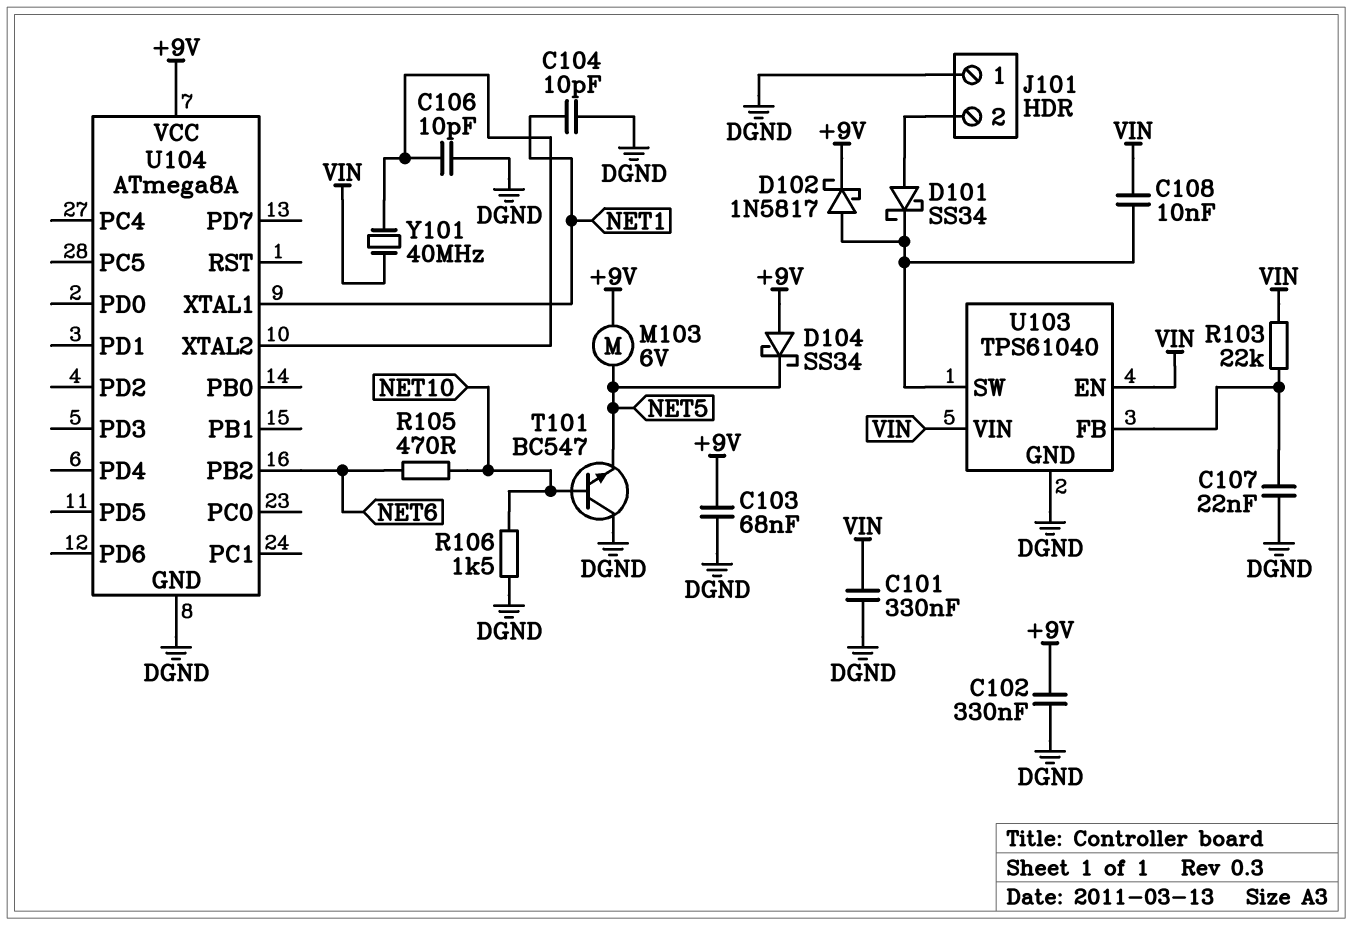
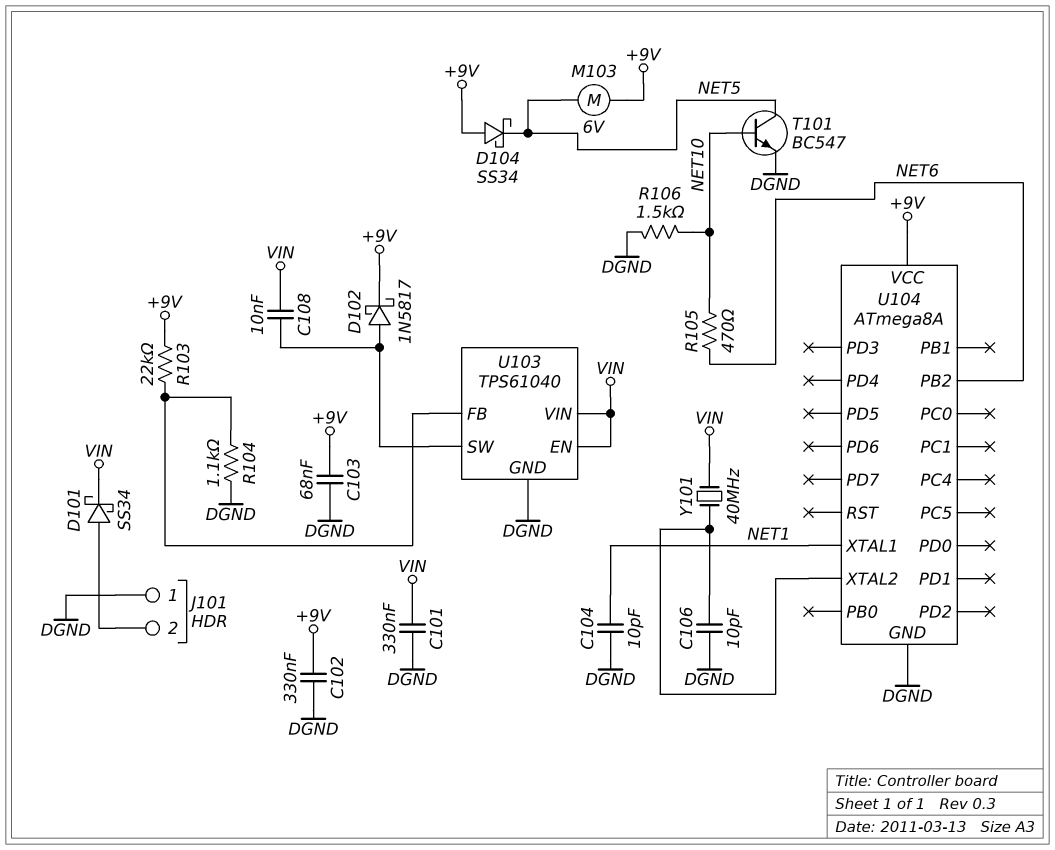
C107: 22nF (DGND, U103/FB) -> none
D101: schottky SS34 (A J101/2, K U103/SW) -> schottky SS34 (A J101/2, K VIN)
R103: 22k (U103/FB, VIN) -> 22k (+9V, U103/FB)
R104: none -> 1.1k (DGND, U103/FB)
T101: NPN BC547 (B NET10, C DGND, E NET5) -> NPN BC547 (B NET10, C NET5, E DGND)

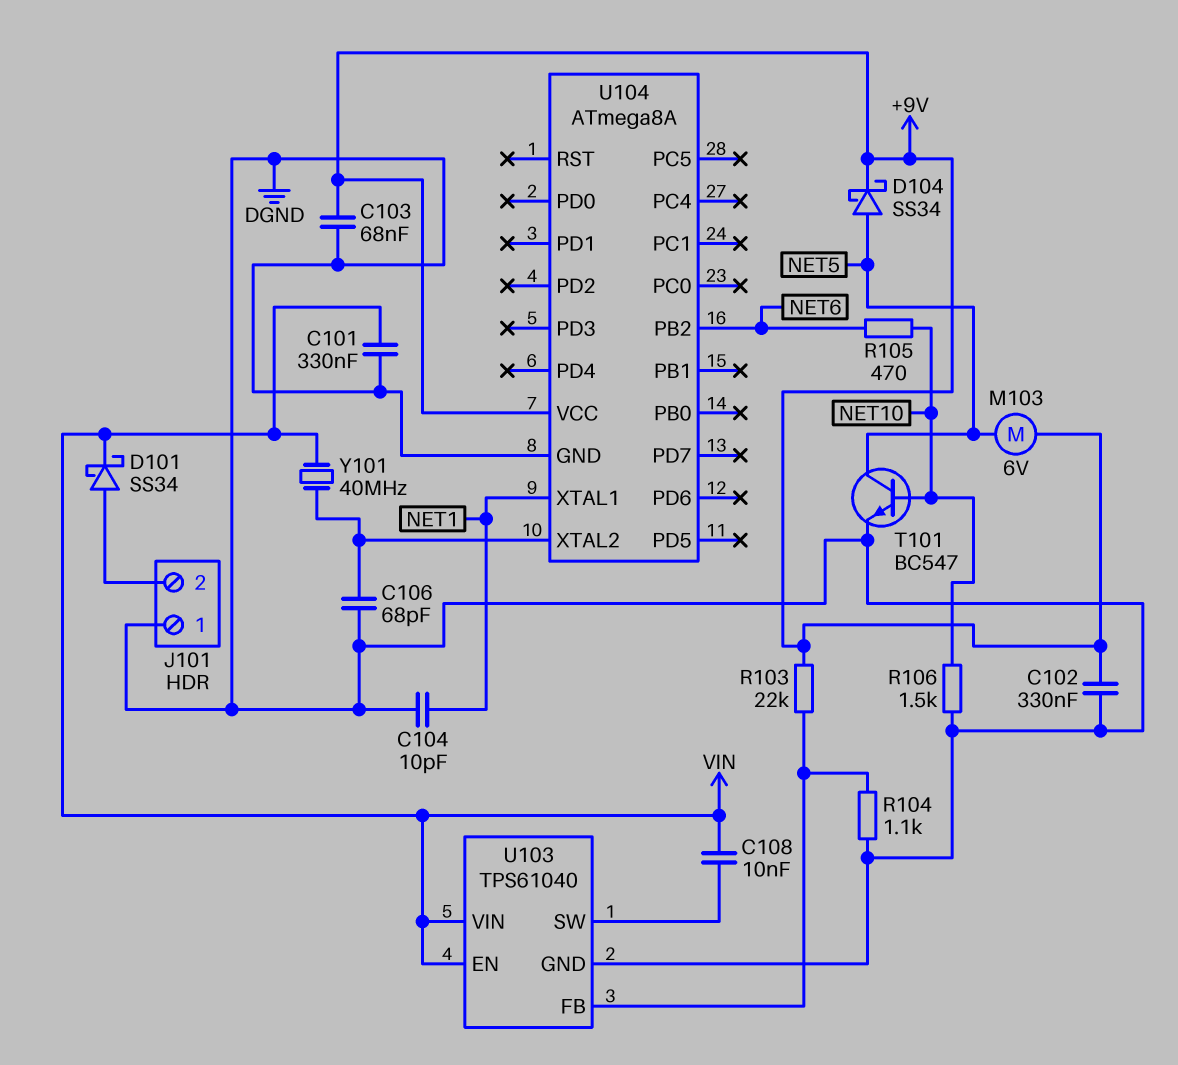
C106: 10pF (DGND, U104/XTAL2) -> 68pF (DGND, U104/XTAL2)
D102: schottky 1N5817 (A U103/SW, K +9V) -> none
D104: schottky SS34 (A +9V, K NET5) -> schottky SS34 (A NET5, K +9V)

